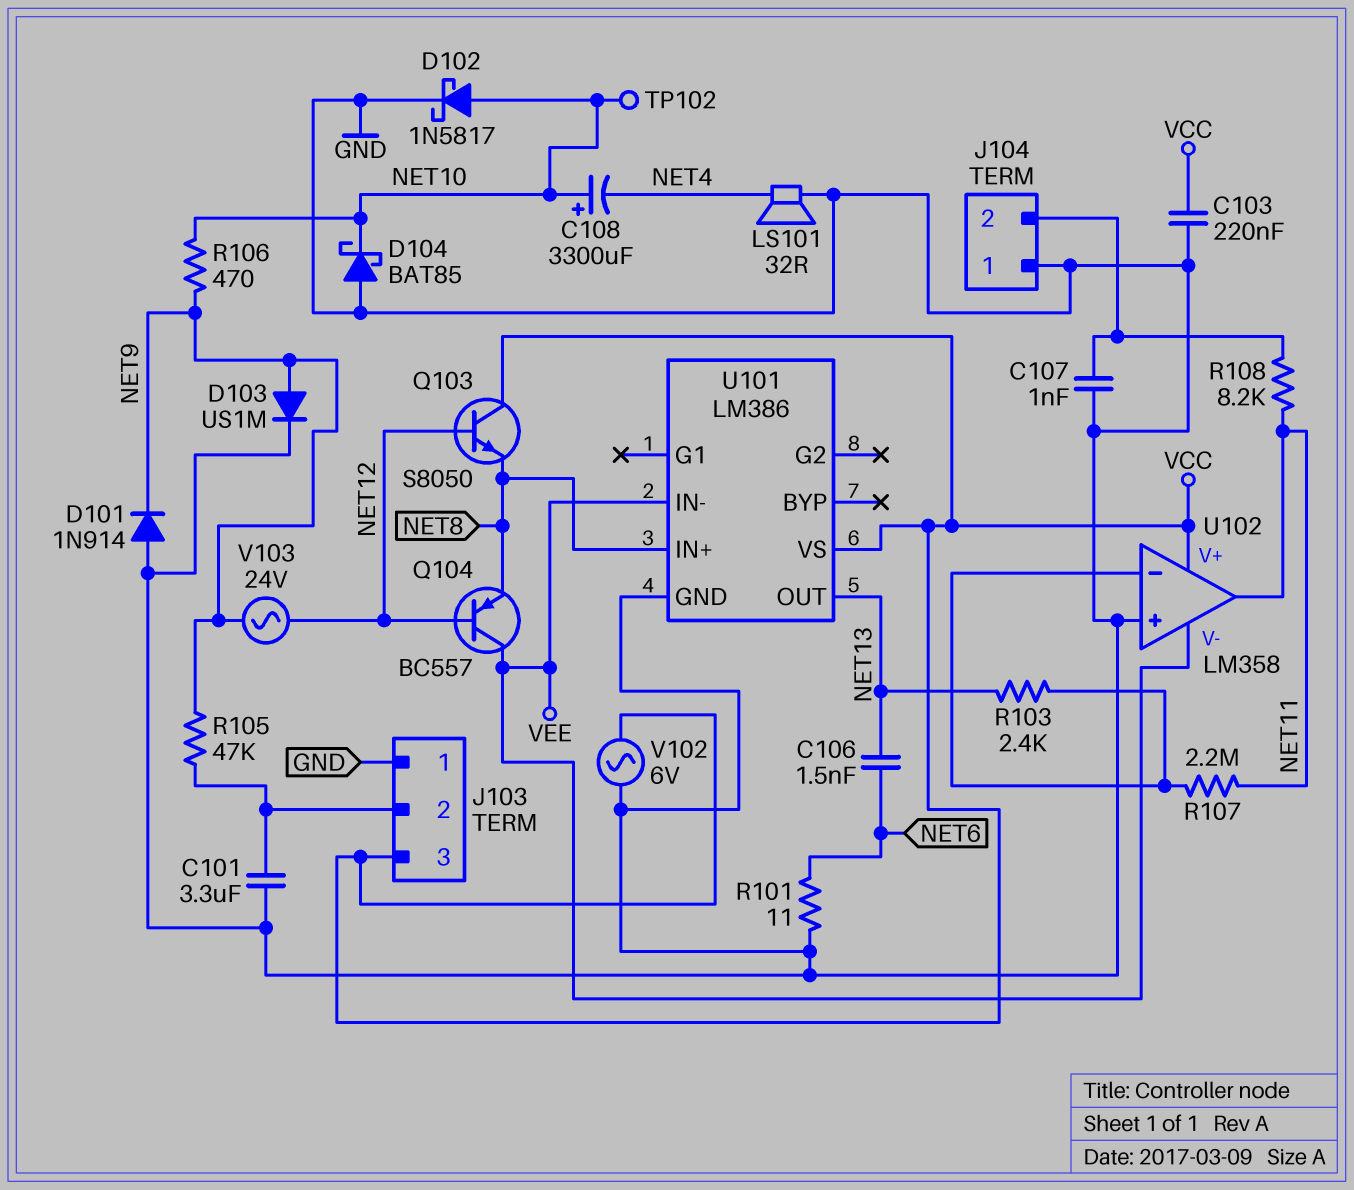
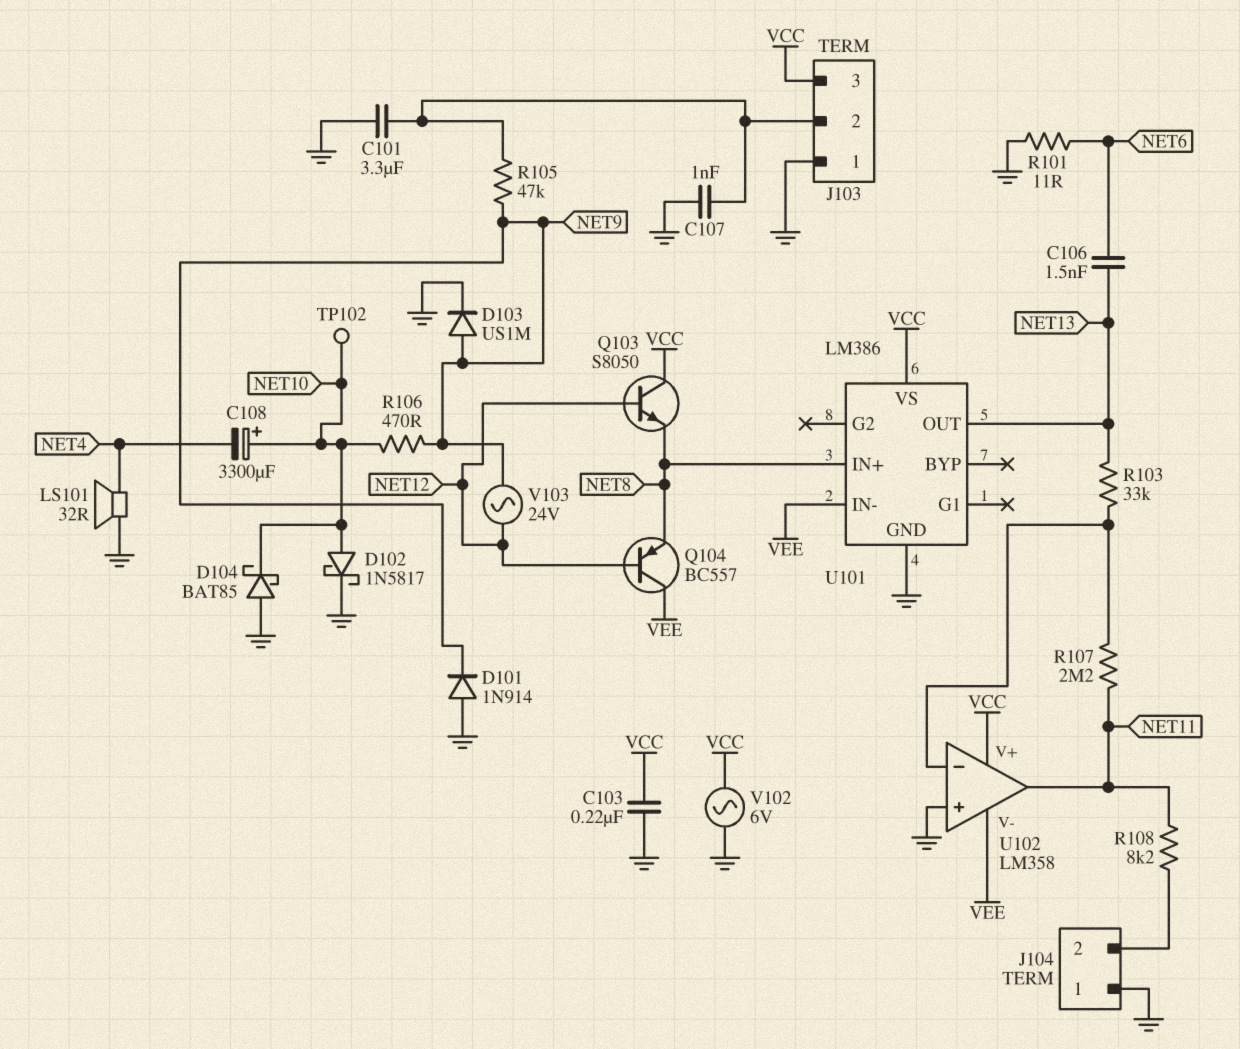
C107: 1nF (GND, J104/2) -> 1nF (GND, J103/2)
R103: 2.4k (NET13, U102/in-) -> 33k (NET13, U102/in-)

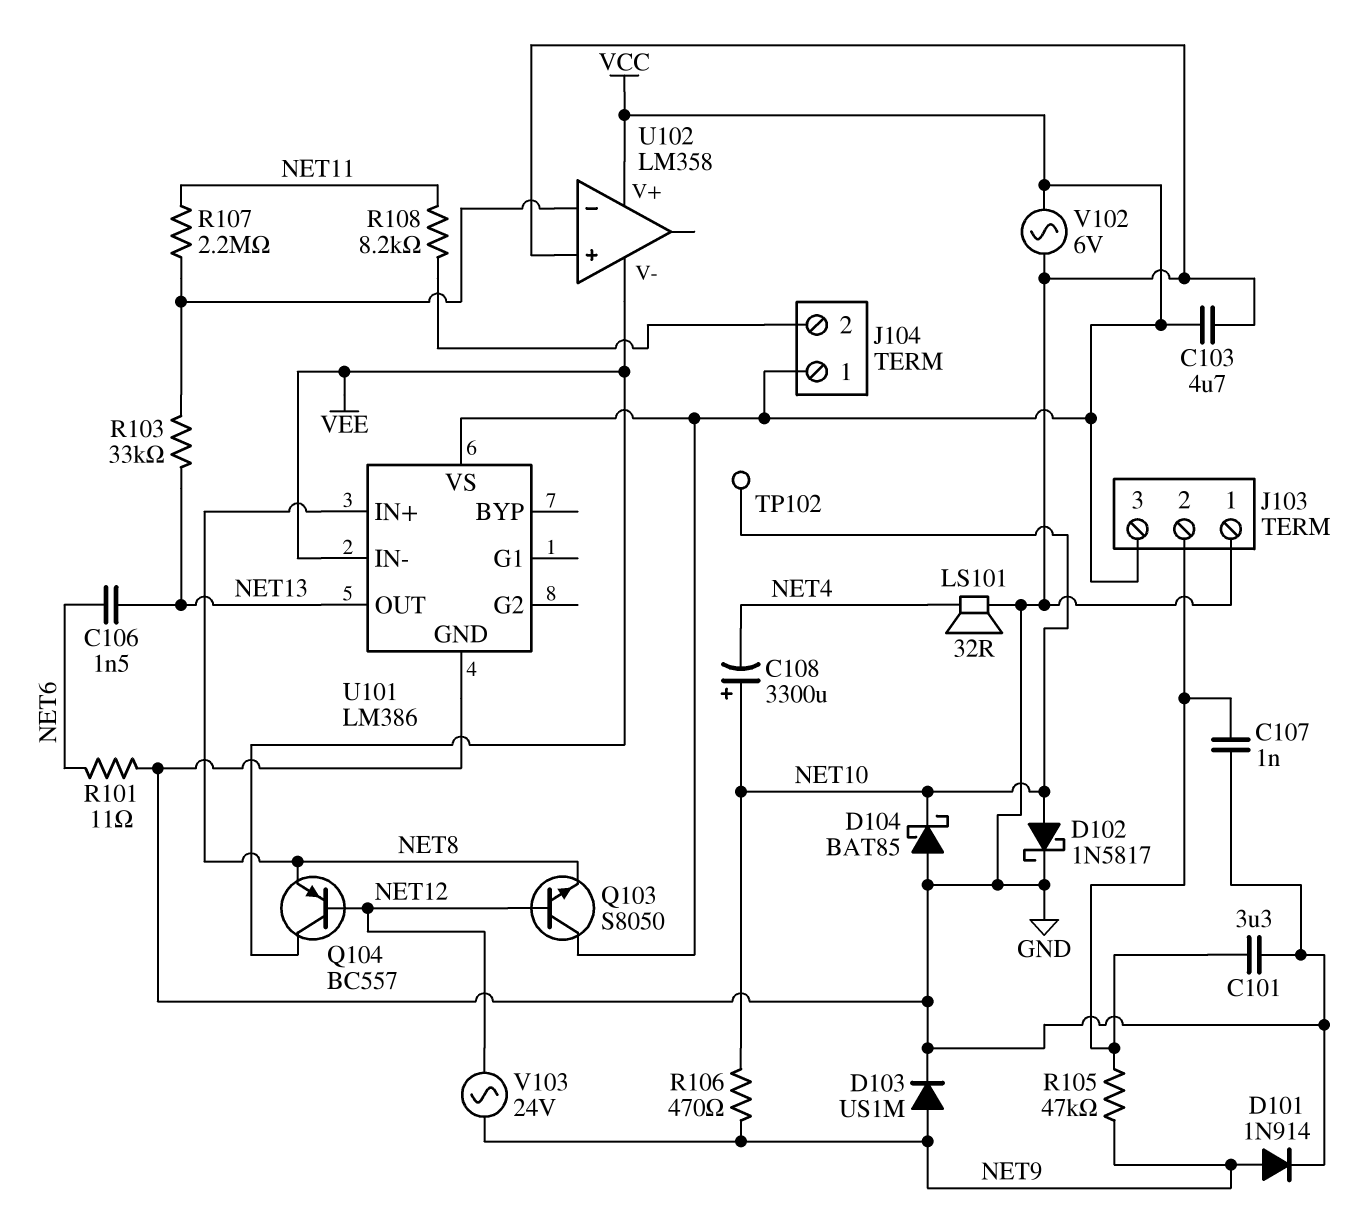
C103: 220nF (GND, VCC) -> 4.7uF (GND, VCC)
D101: diode 1N914 (A GND, K NET9) -> diode 1N914 (A NET9, K GND)
J104 pin 1: GND -> VCC
U102 pin out: NET11 -> none

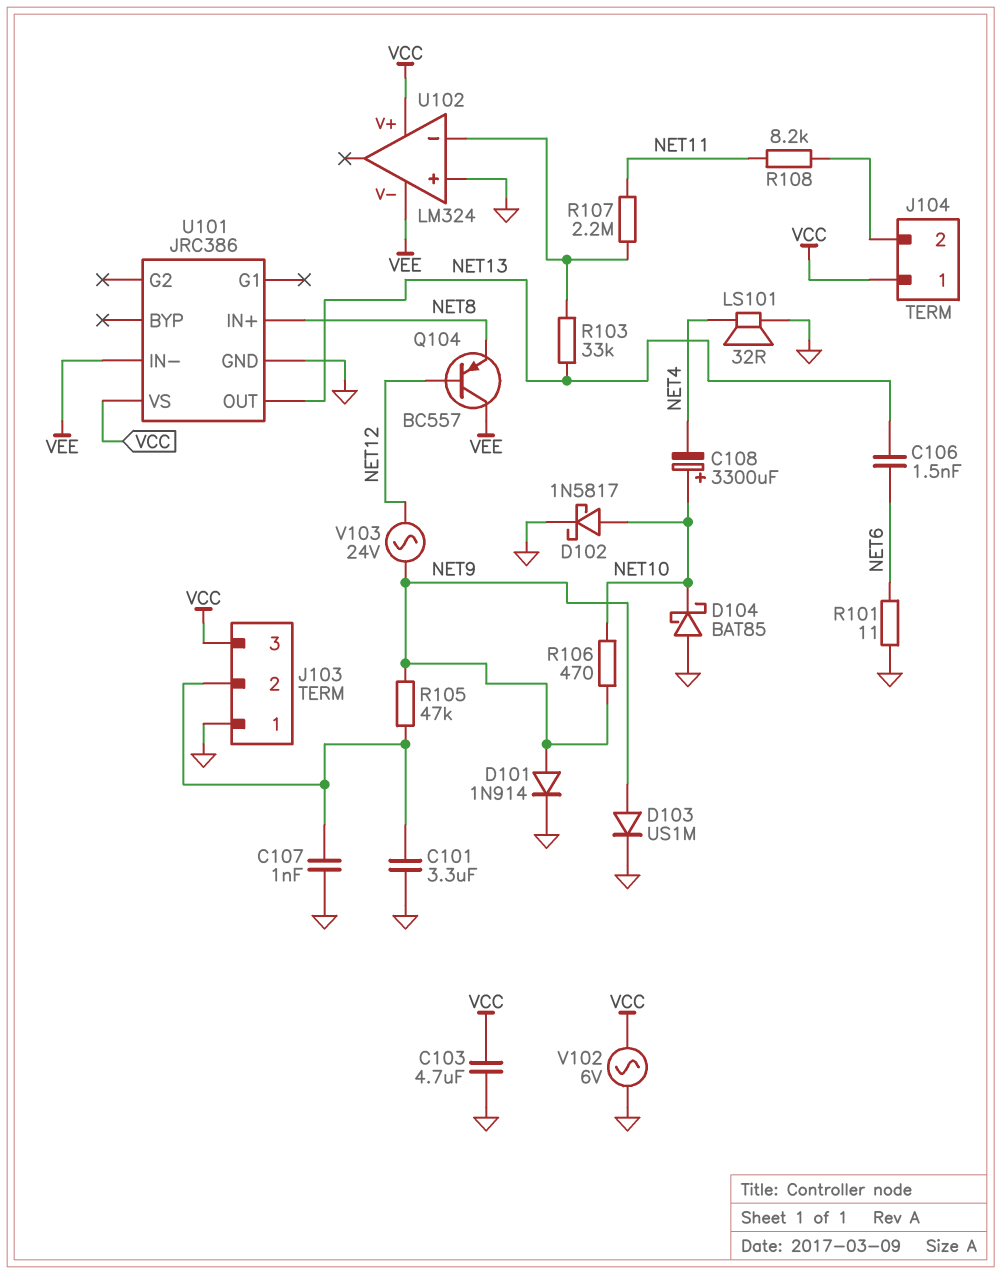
Q103: NPN S8050 (B NET12, C VCC, E NET8) -> none
TP102: test point (NET10) -> none
U101: LM386 -> JRC386
U102: LM358 -> LM324

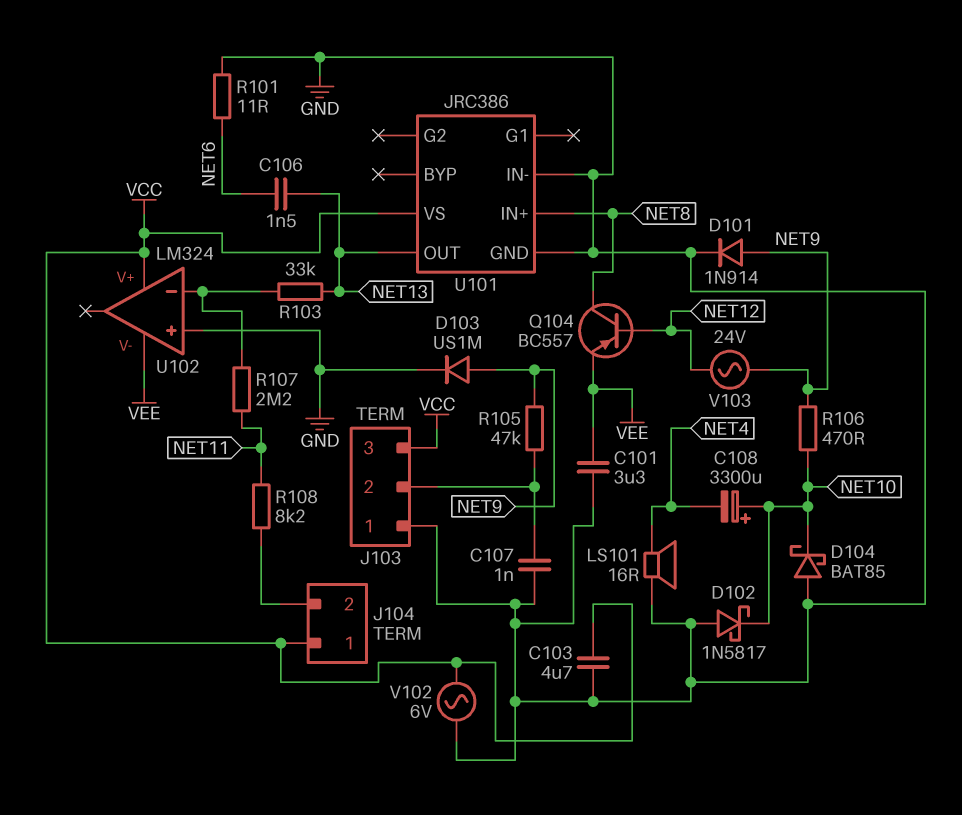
C101: 3.3uF (GND, J103/2) -> 3.3uF (GND, VEE)
D102: schottky 1N5817 (A NET10, K GND) -> schottky 1N5817 (A GND, K NET10)
LS101: speaker 32R (GND, NET4) -> speaker 16R (GND, NET4)
Q104: PNP BC557 (B NET12, C VEE, E NET8) -> PNP BC557 (B NET12, C NET8, E VEE)
U101 pin IN-: VEE -> GND

